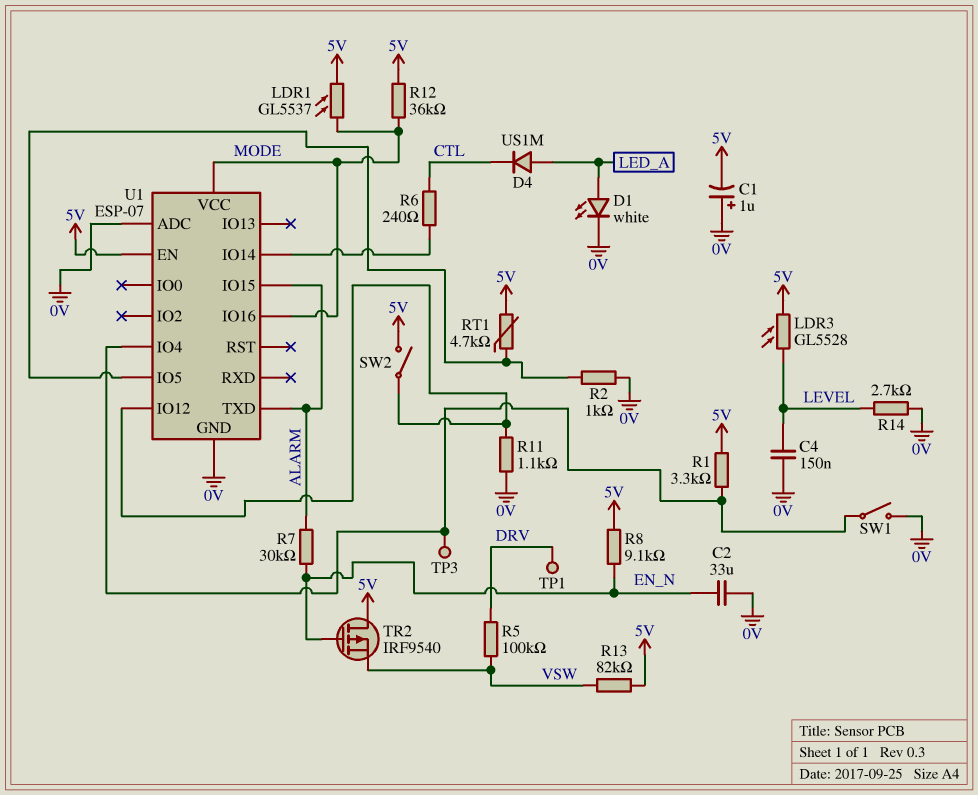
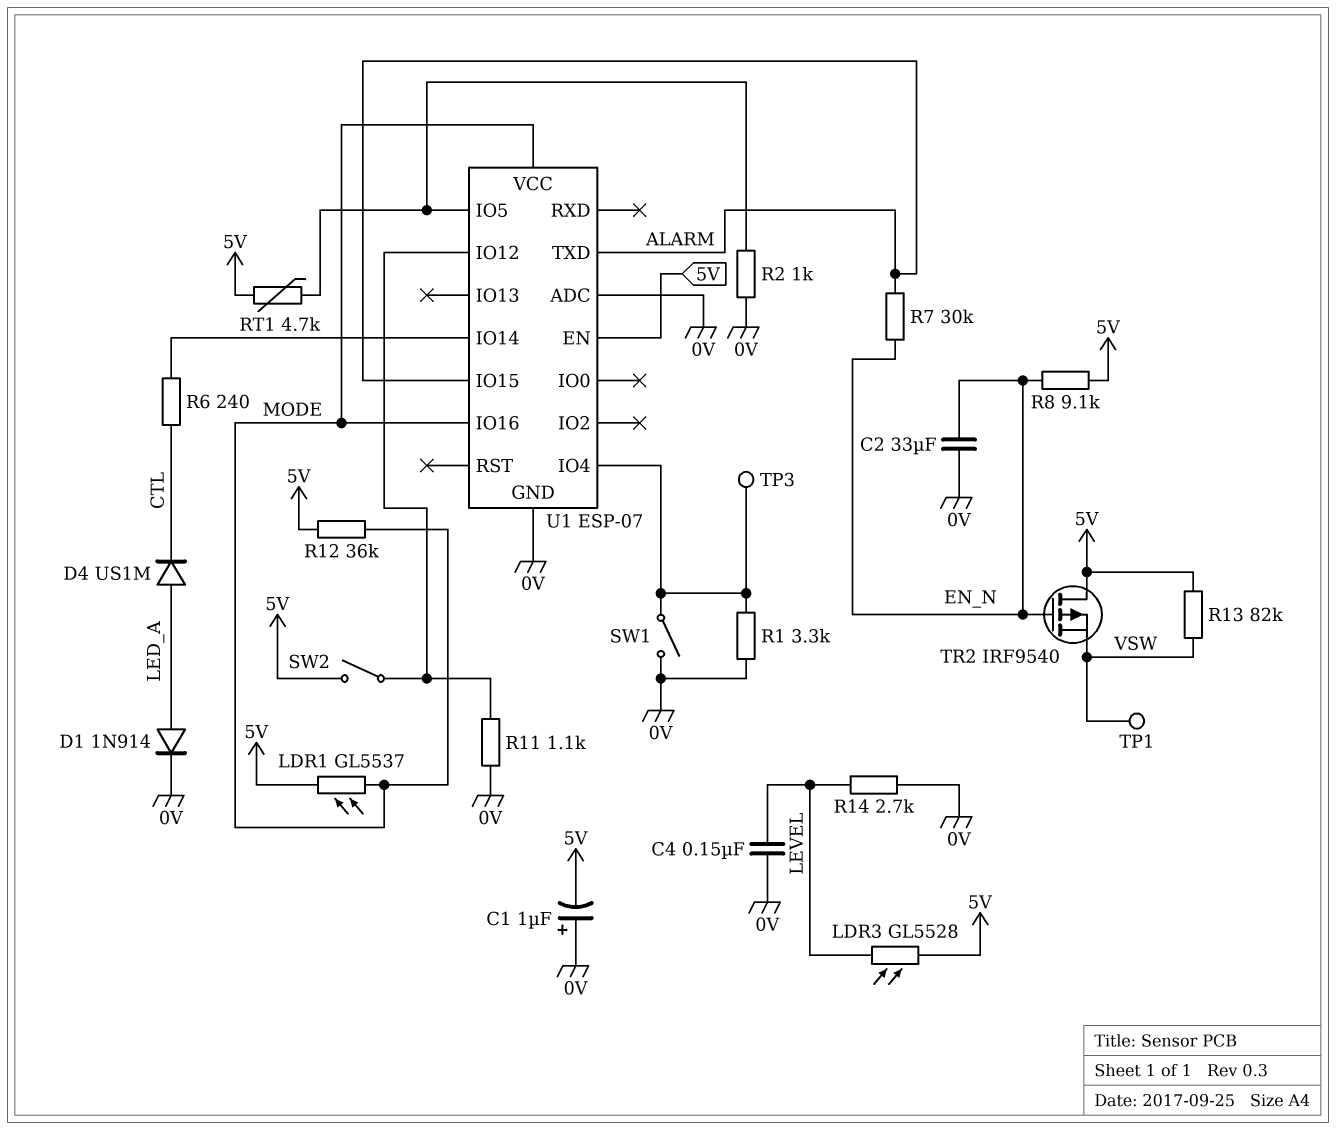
D1: LED white (A LED_A, K 0V) -> diode 1N914 (A LED_A, K 0V)
R1: 3.3k (5V, U1/IO4) -> 3.3k (0V, U1/IO4)
R5: 100k (DRV, VSW) -> none
TP1: test point (DRV) -> test point (VSW)

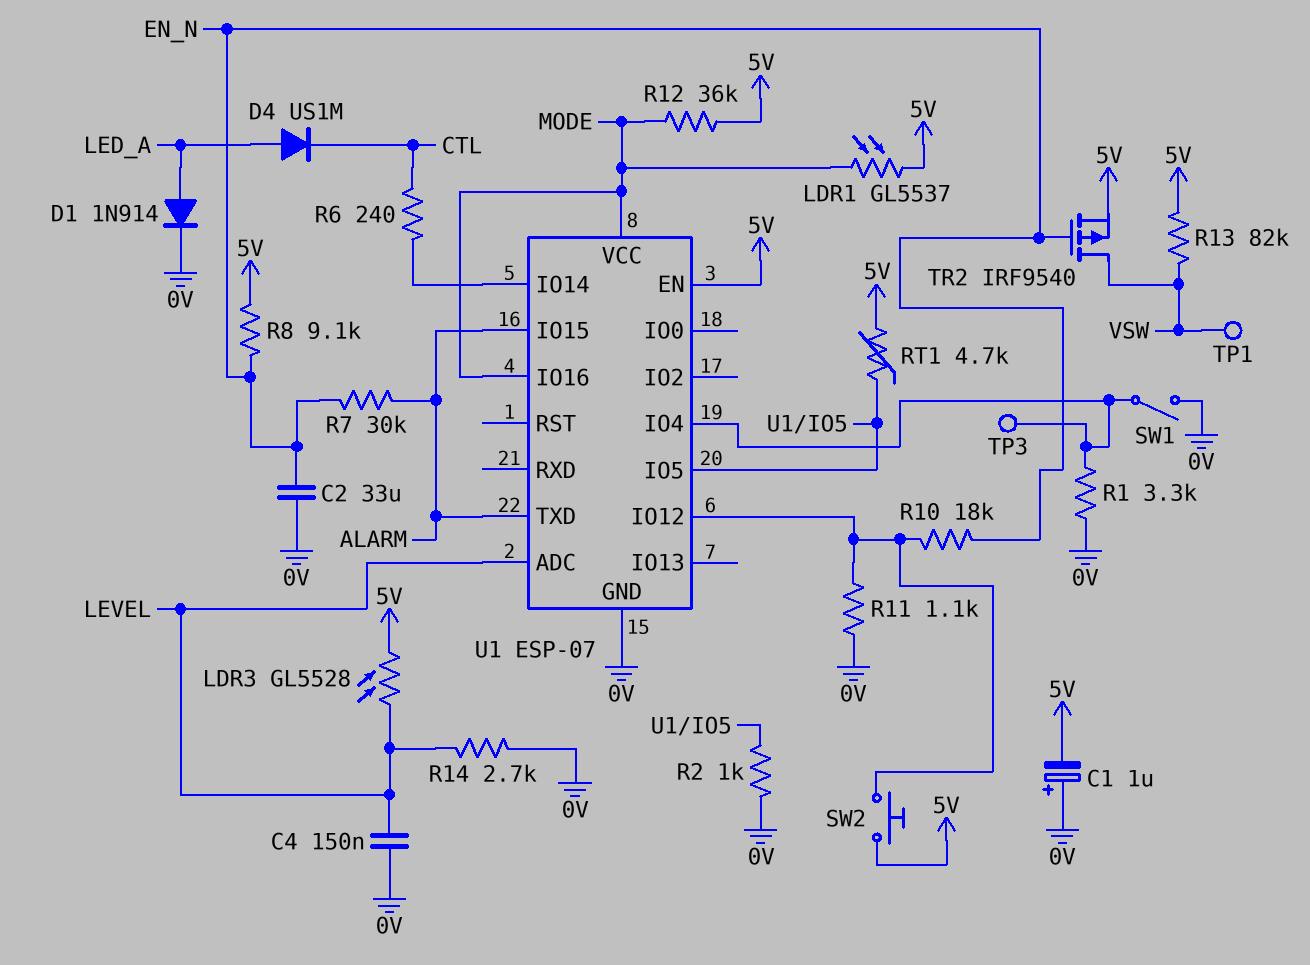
R10: none -> 18k (EN_N, U1/IO12)
SW2: switch (5V, U1/IO12) -> button (5V, U1/IO12)
TR2: PMOS IRF9540 (G EN_N, D 5V, S VSW) -> PMOS IRF9540 (G EN_N, D VSW, S 5V)
U1 pin ADC: 0V -> LEVEL

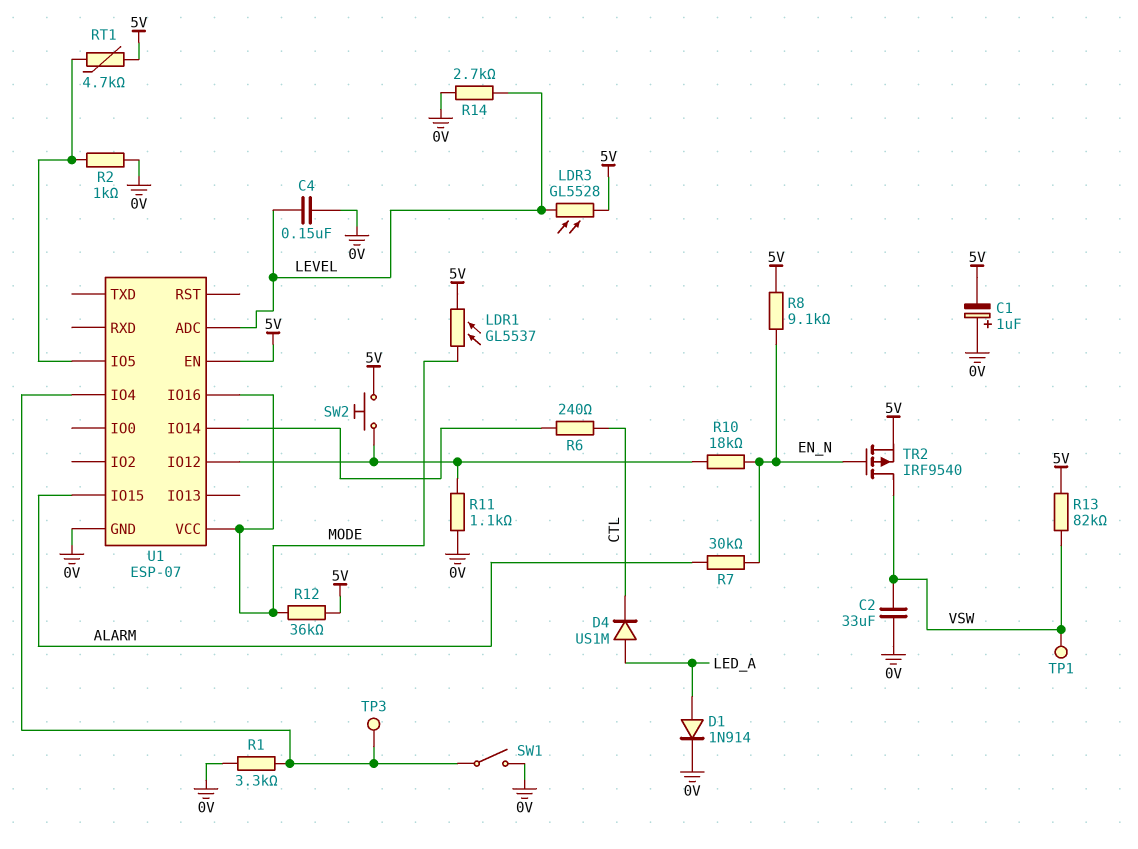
C2: 33uF (0V, EN_N) -> 33uF (0V, VSW)
U1 pin TXD: ALARM -> none

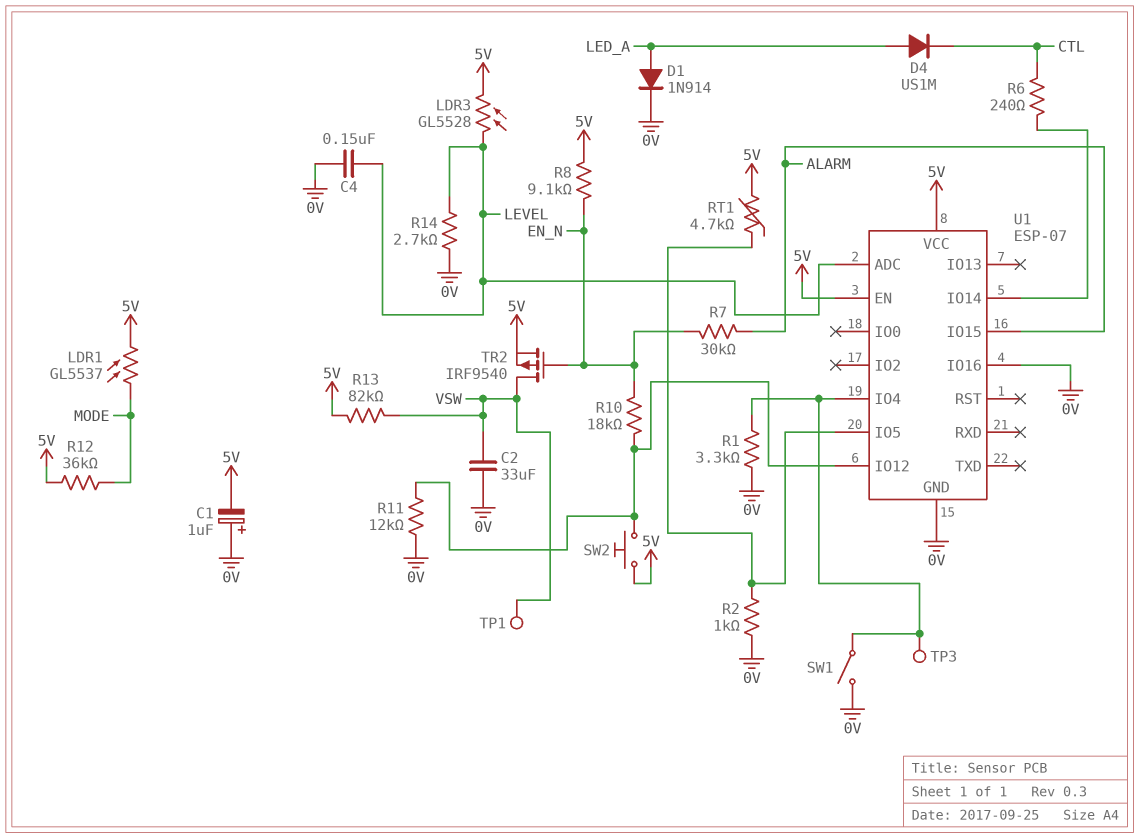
R11: 1.1k (0V, U1/IO12) -> 12k (0V, U1/IO12)
U1 pin IO16: MODE -> 0V
U1 pin VCC: MODE -> 5V

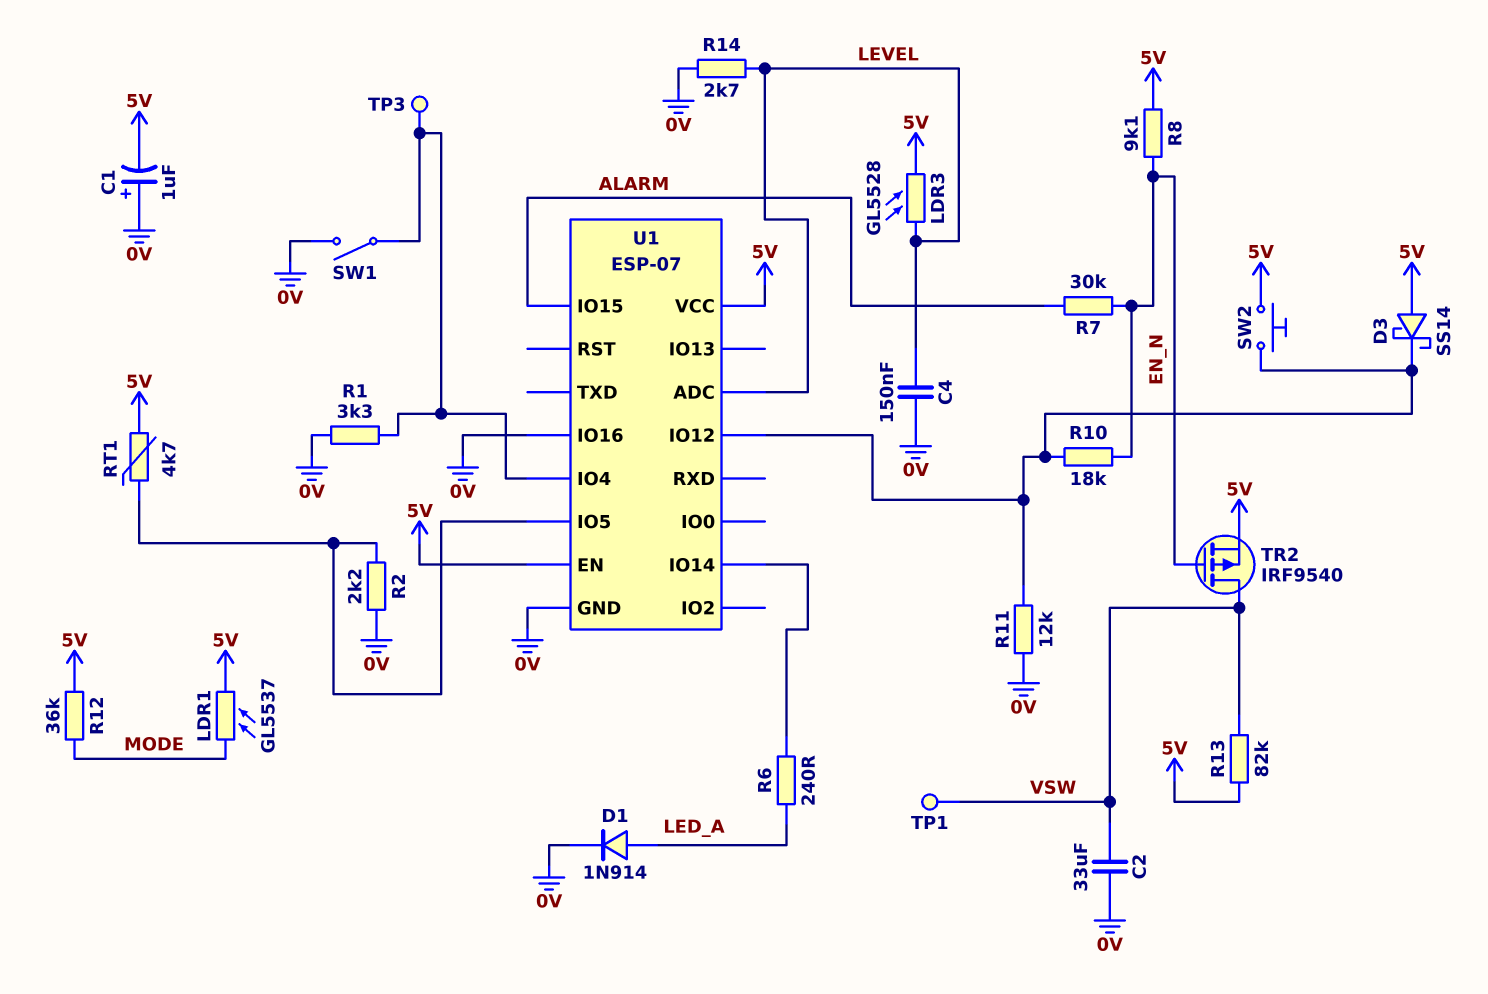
D3: none -> schottky SS14 (A 5V, K U1/IO12)
D4: diode US1M (A LED_A, K CTL) -> none
R2: 1k (0V, U1/IO5) -> 2.2k (0V, U1/IO5)
R6: 240 (CTL, U1/IO14) -> 240 (LED_A, U1/IO14)

